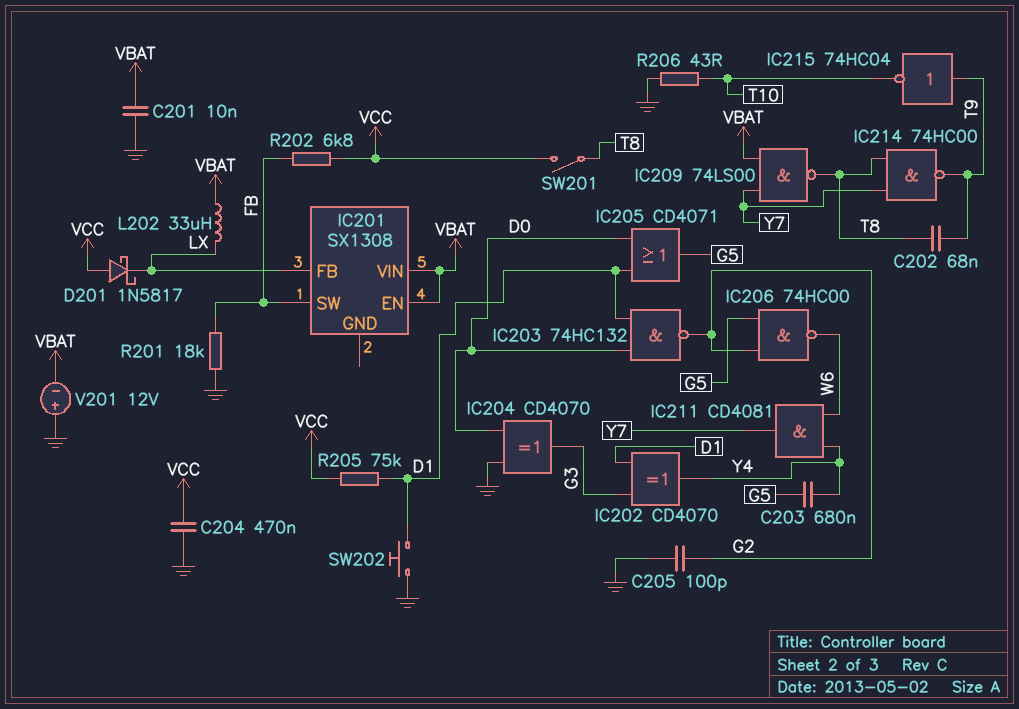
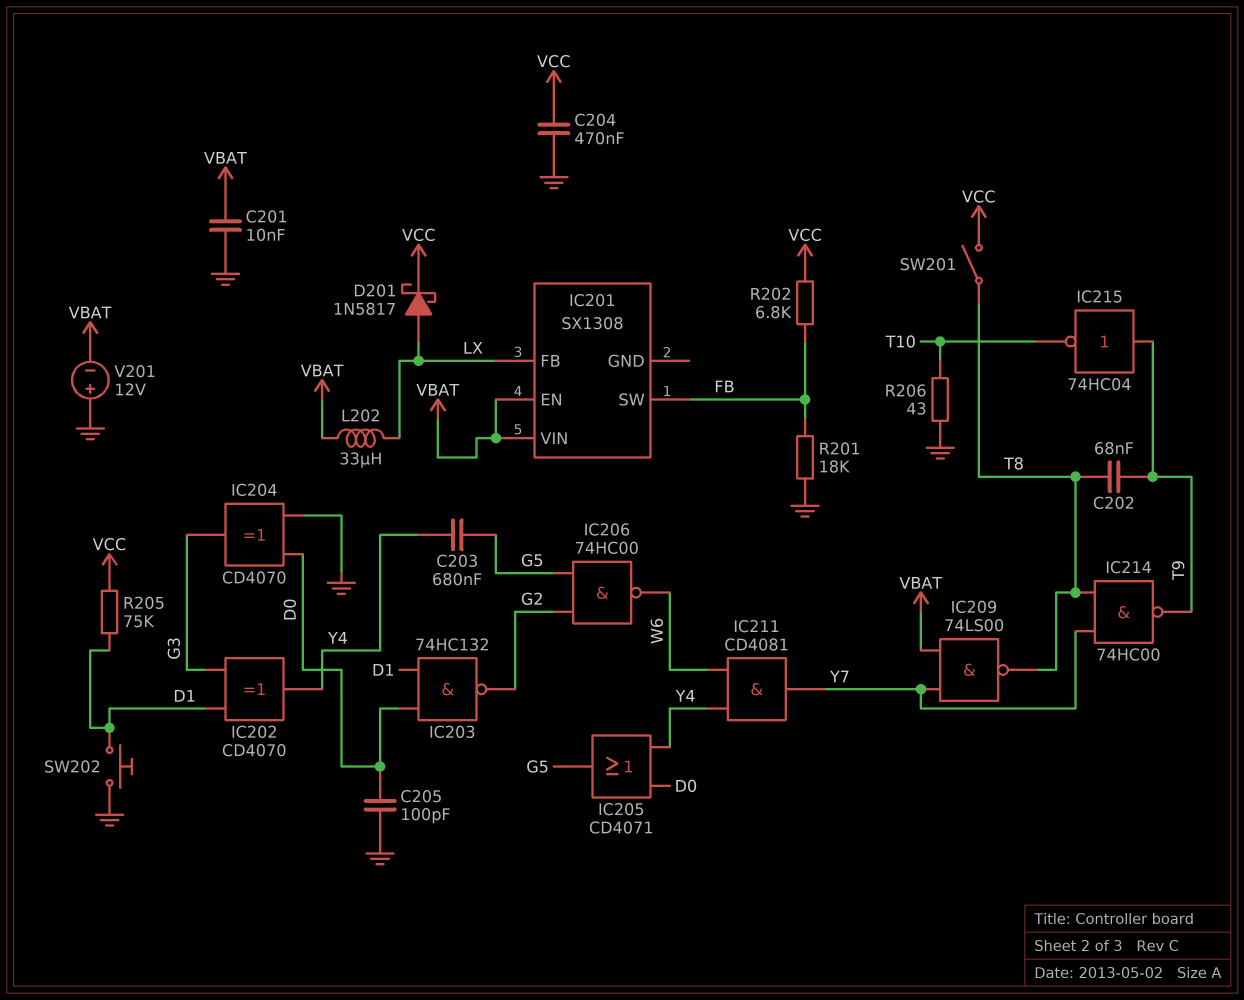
C205: 100pF (G2, GND) -> 100pF (D0, GND)
D201: schottky 1N5817 (A VCC, K LX) -> schottky 1N5817 (A LX, K VCC)
IC205: OR CD4071 (in D0, in D1, out G5) -> OR CD4071 (in D0, in Y4, out G5)

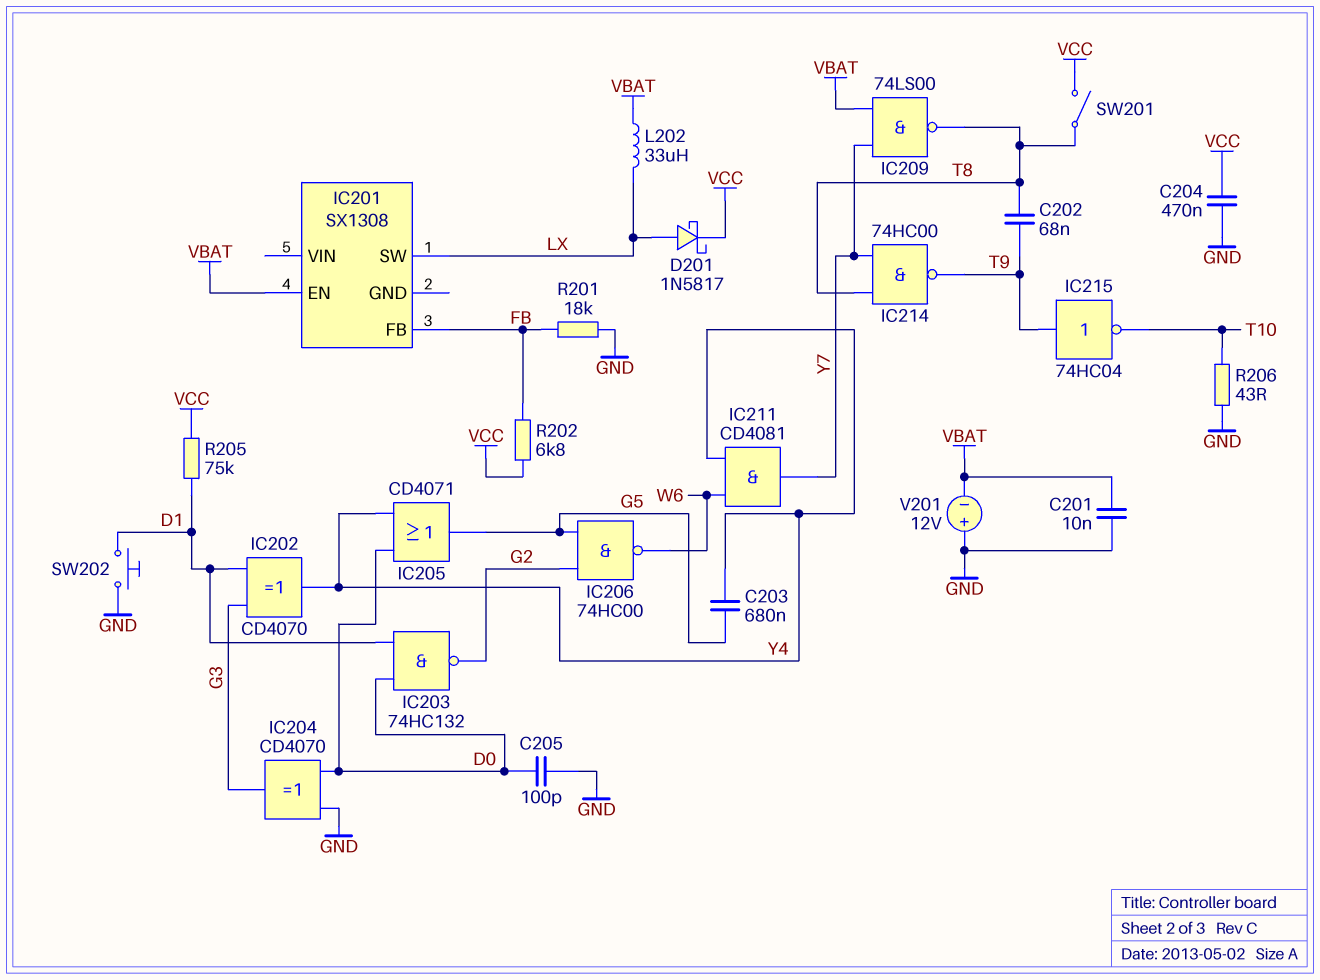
IC201 pin FB: LX -> FB
IC201 pin SW: FB -> LX
IC201 pin VIN: VBAT -> none

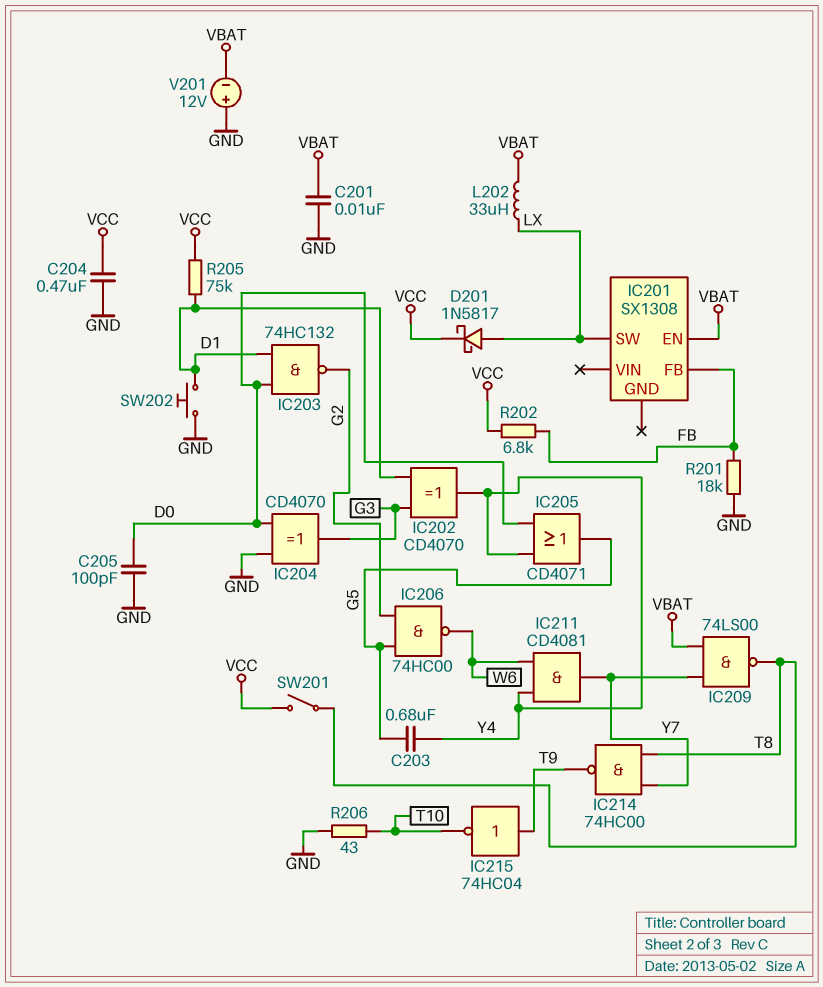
C202: 68nF (T8, T9) -> none

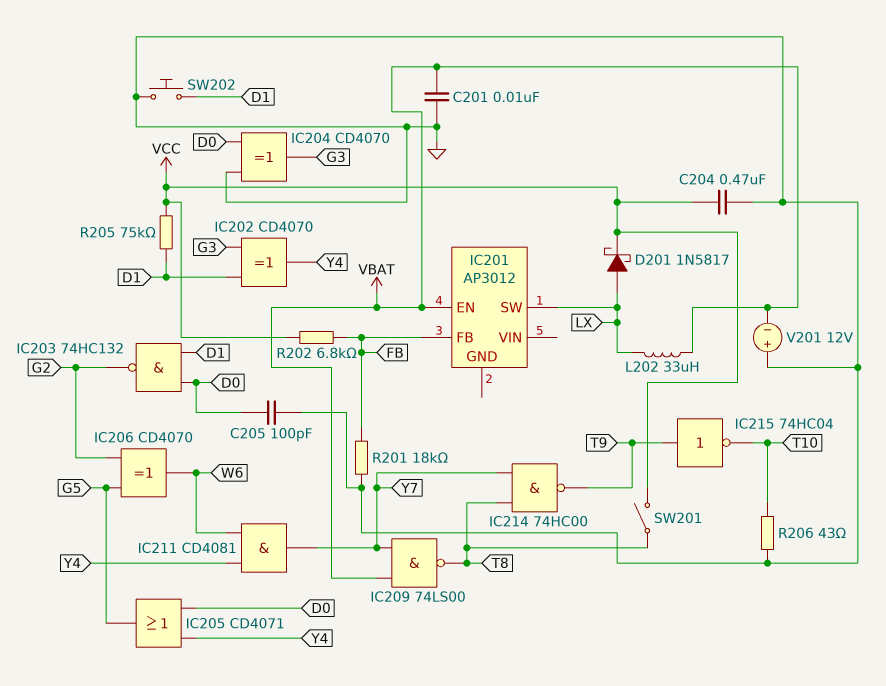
C203: 680nF (G5, Y4) -> none
IC201: SX1308 -> AP3012
IC206: NAND 74HC00 (in G2, in G5, out W6) -> XOR CD4070 (in G2, in G5, out W6)

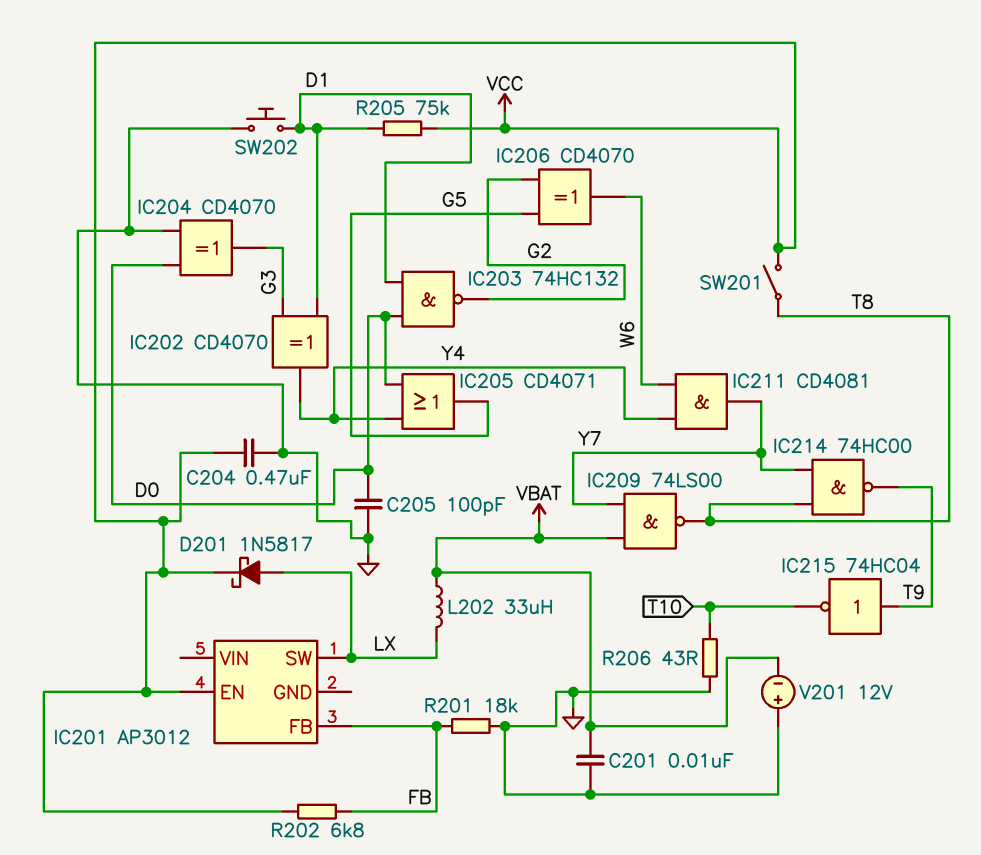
IC201 pin EN: VBAT -> VCC

